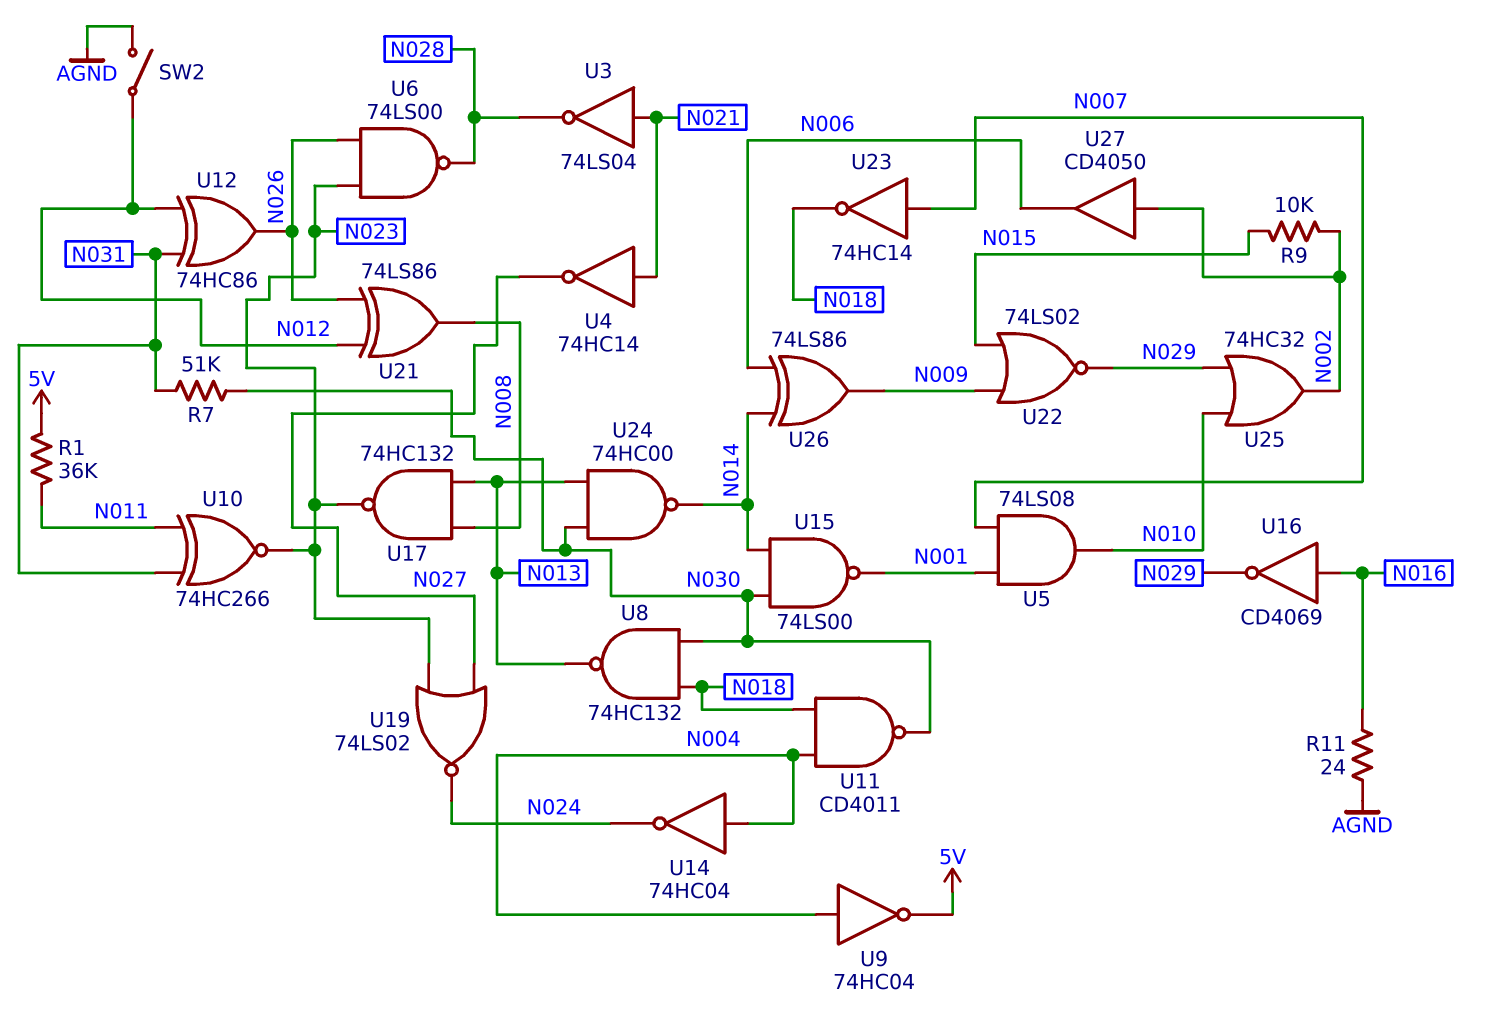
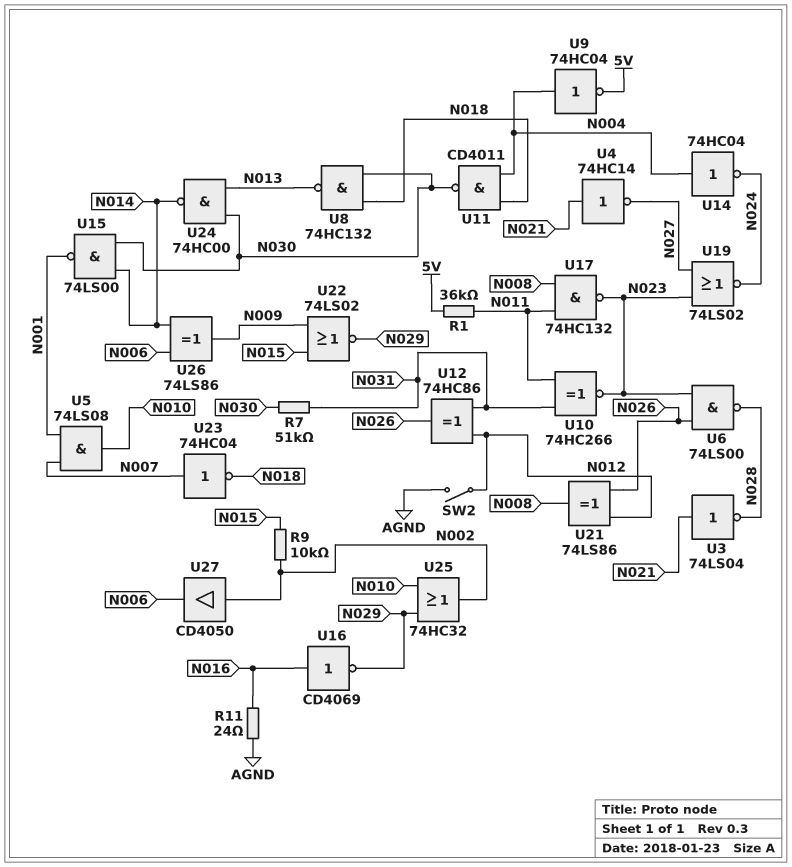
U17: NAND 74HC132 (in N008, in N013, out N023) -> NAND 74HC132 (in N008, in N011, out N023)
U23: NOT 74HC14 (in N007, out N018) -> NOT 74HC04 (in N007, out N018)

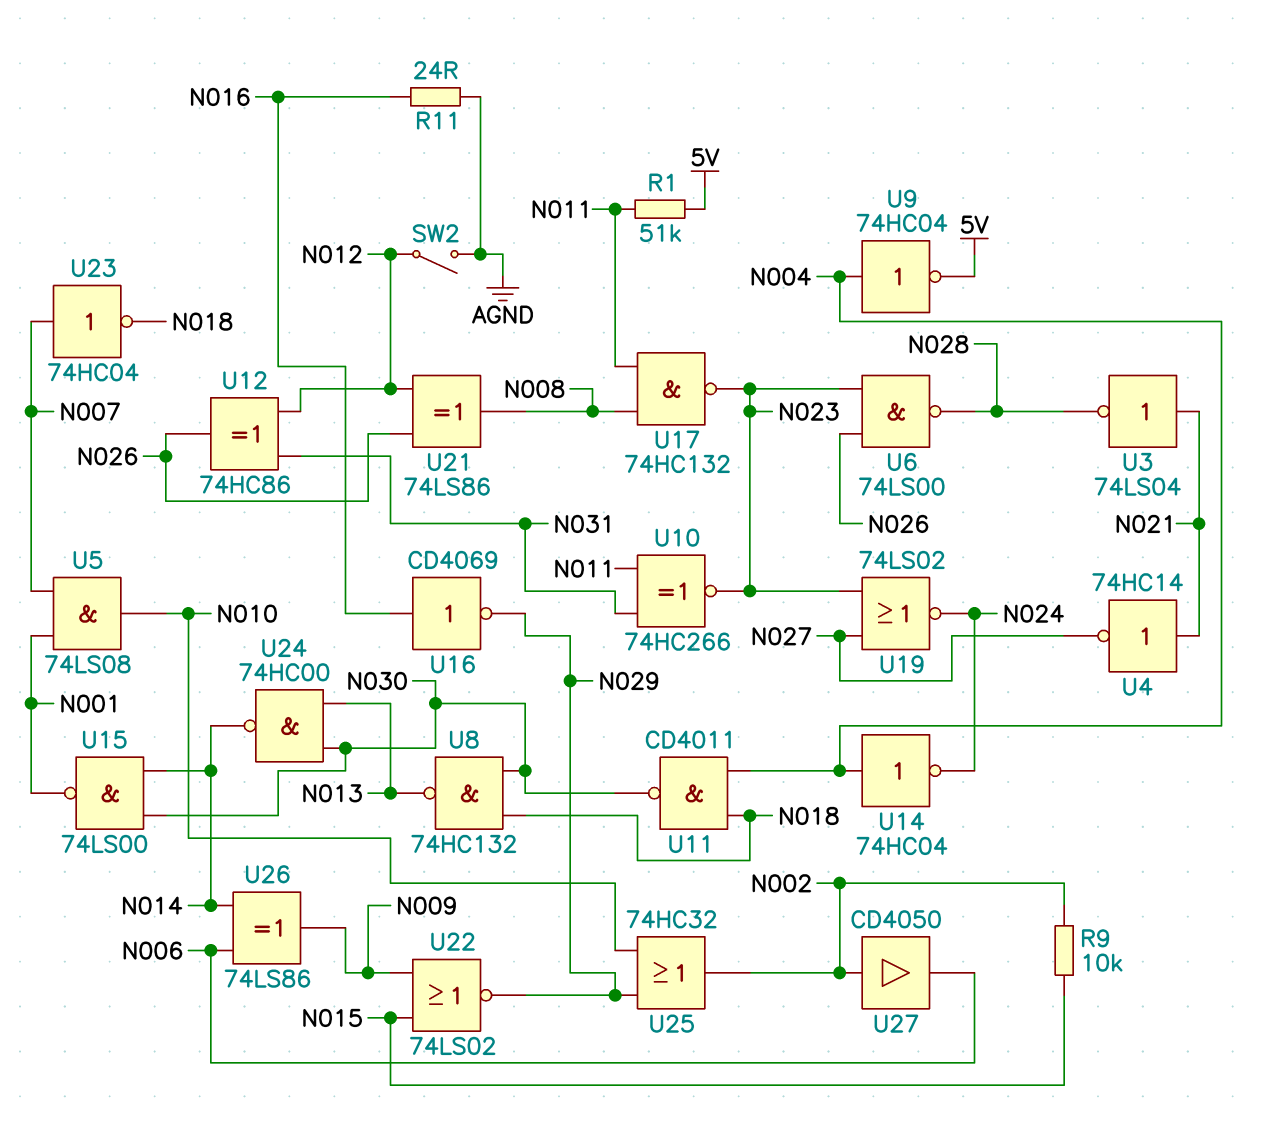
R1: 36k (5V, N011) -> 51k (5V, N011)
R7: 51k (N030, N031) -> none

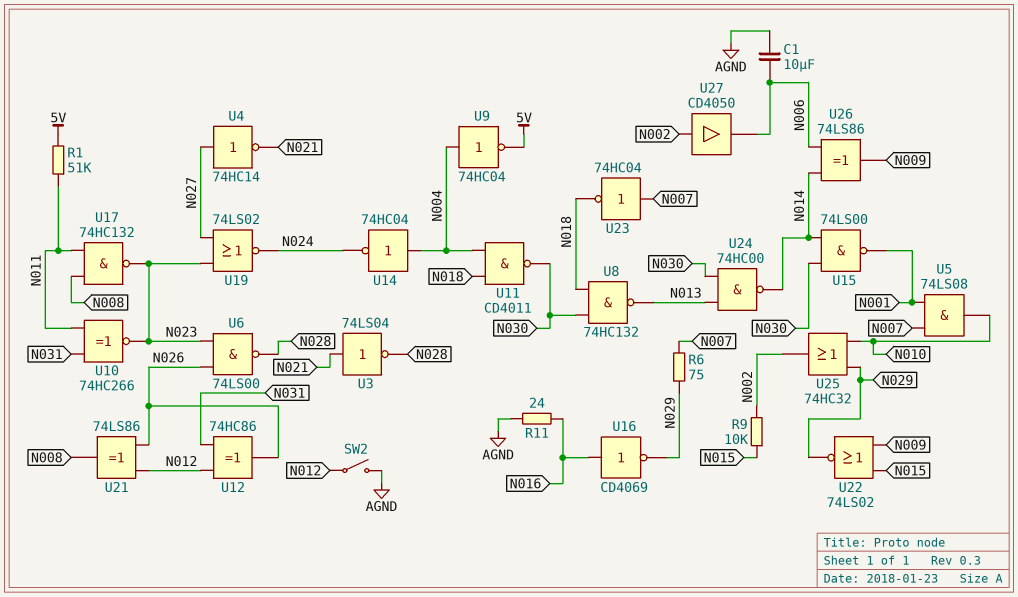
C1: none -> 10uF (AGND, N006)
R6: none -> 75 (N007, N029)
U4: NOT 74HC14 (in N021, out N027) -> NOT 74HC14 (in N027, out N021)

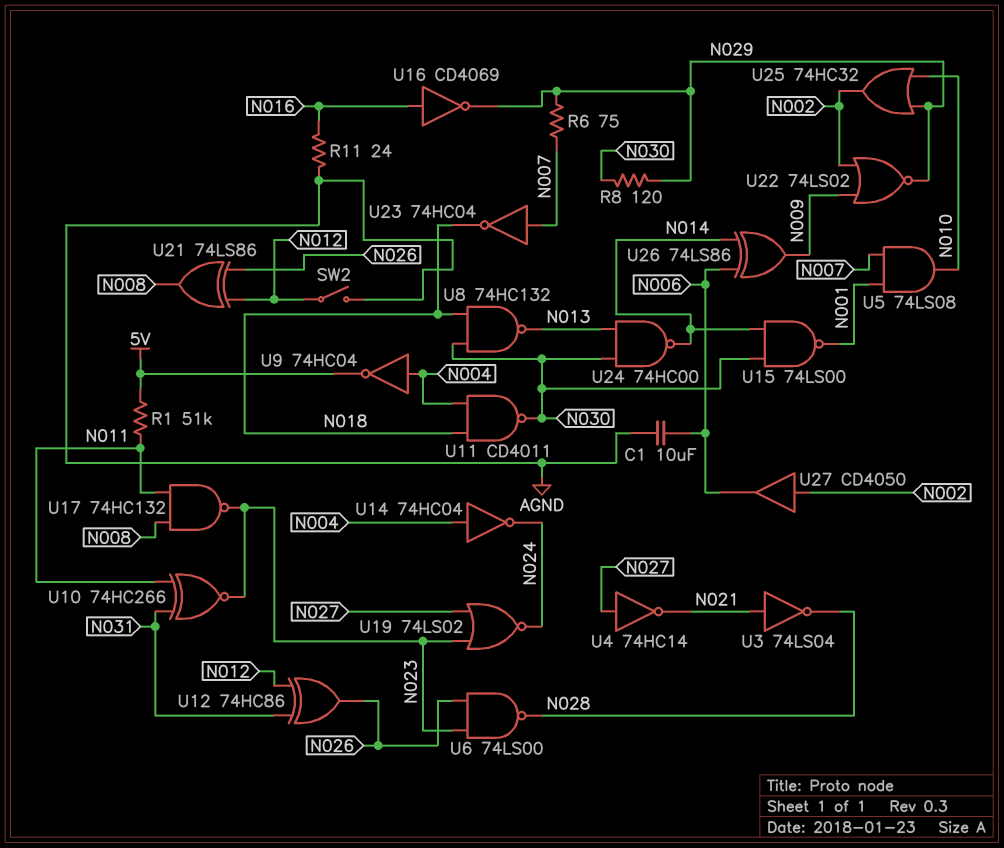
R8: none -> 120 (N029, N030)
R9: 10k (N002, N015) -> none
U22: NOR 74LS02 (in N009, in N015, out N029) -> NOR 74LS02 (in N002, in N009, out N029)

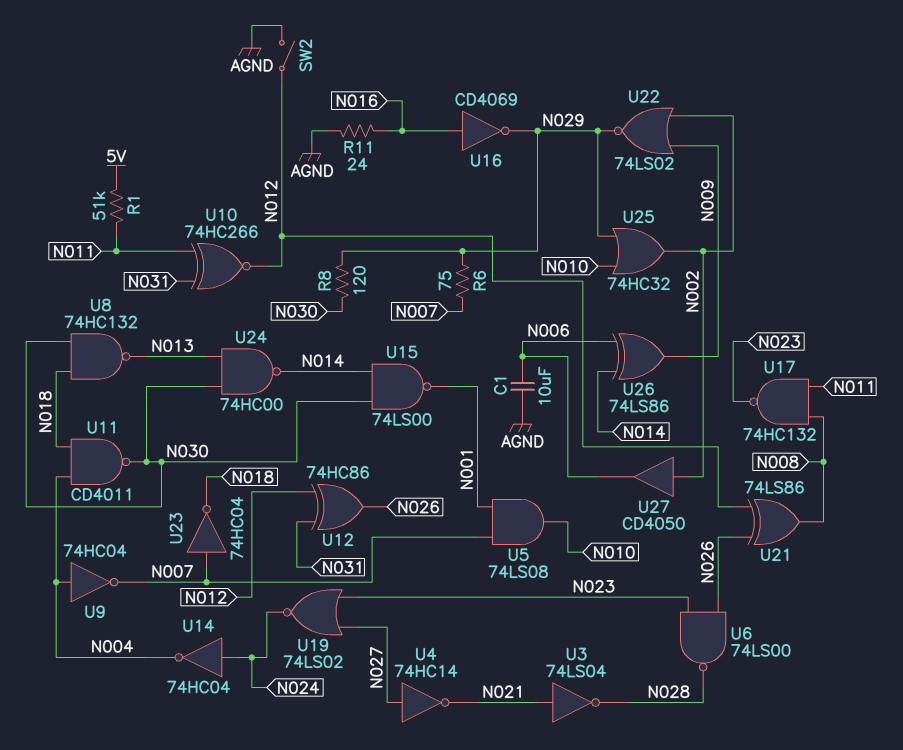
U9: NOT 74HC04 (in N004, out 5V) -> NOT 74HC04 (in N004, out N007)
U10: XNOR 74HC266 (in N011, in N031, out N023) -> XNOR 74HC266 (in N011, in N031, out N012)
U14: NOT 74HC04 (in N004, out N024) -> NOT 74HC04 (in N024, out N004)

